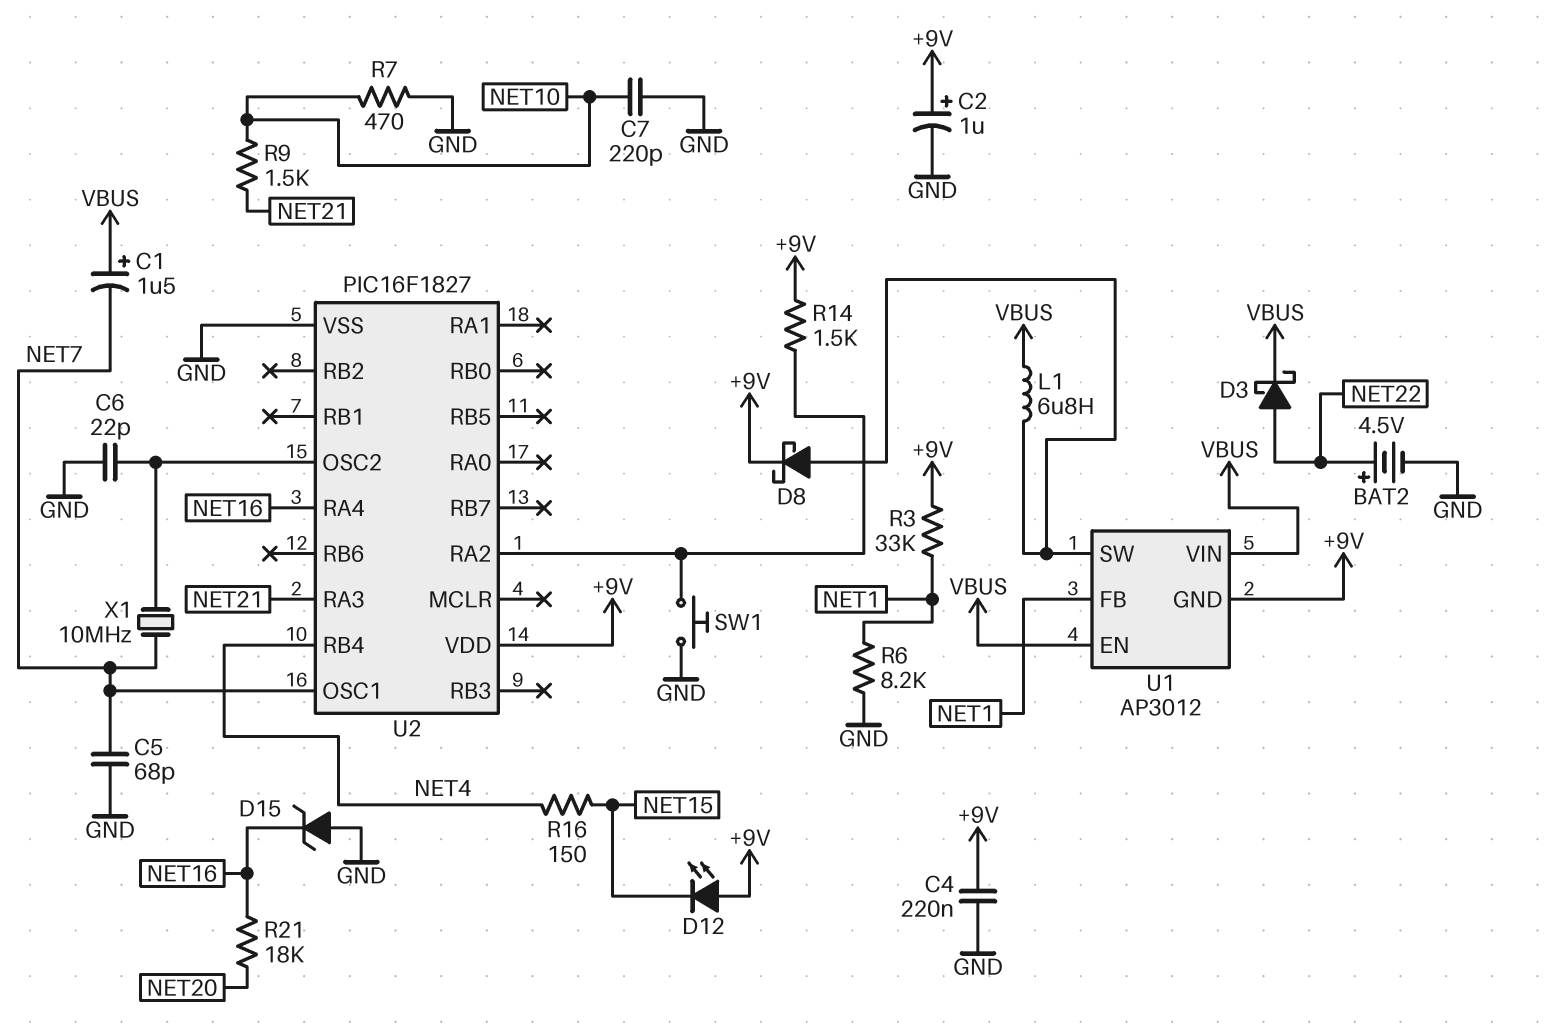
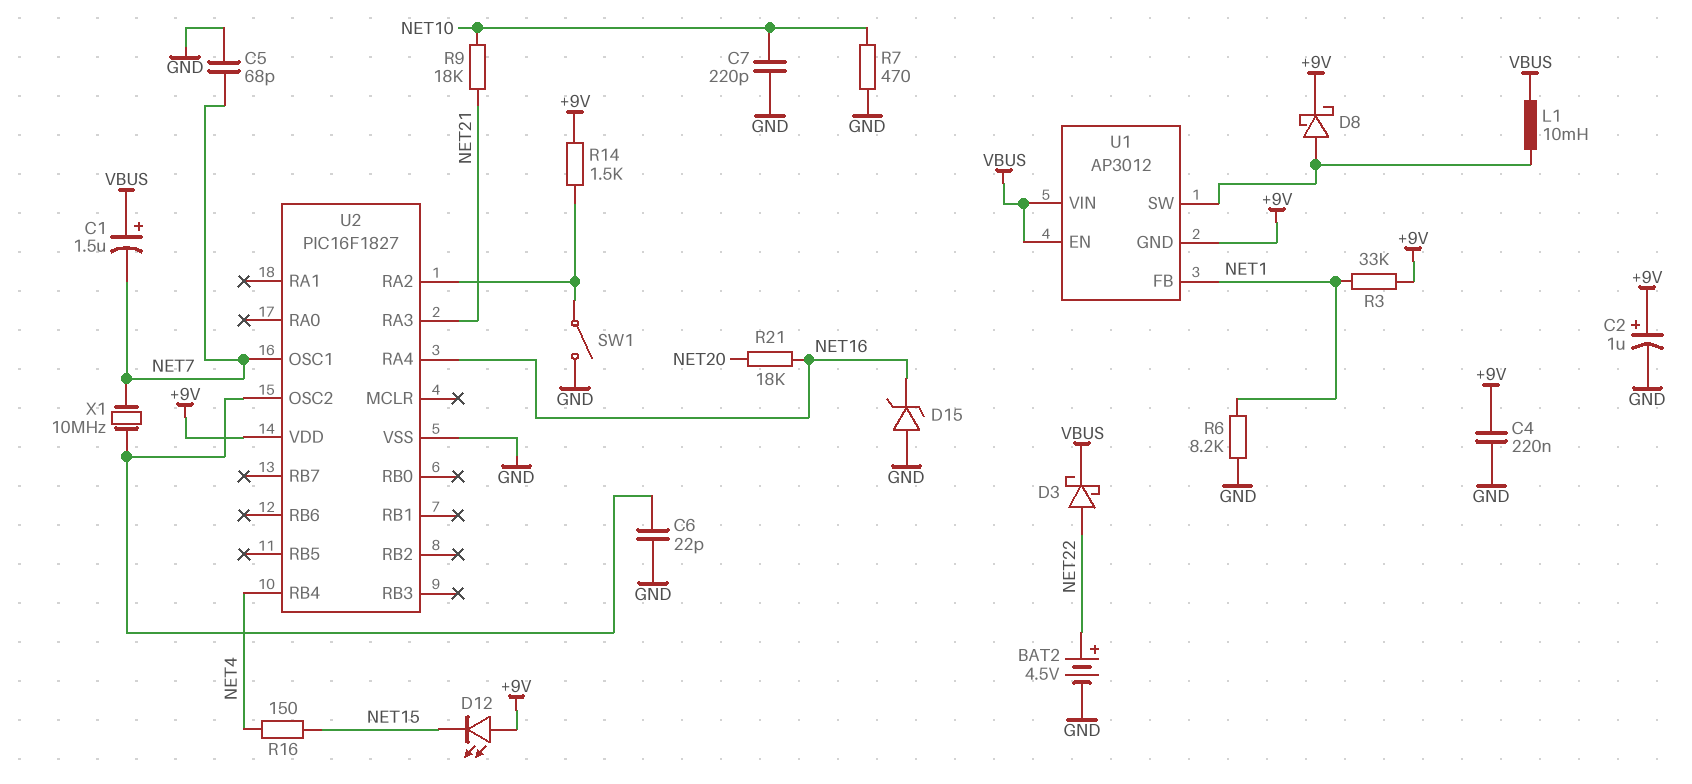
L1: 6.8uH (U1/SW, VBUS) -> 10mH (U1/SW, VBUS)
R9: 1.5k (NET10, NET21) -> 18k (NET10, NET21)
SW1: button (GND, U2/RA2) -> switch (GND, U2/RA2)

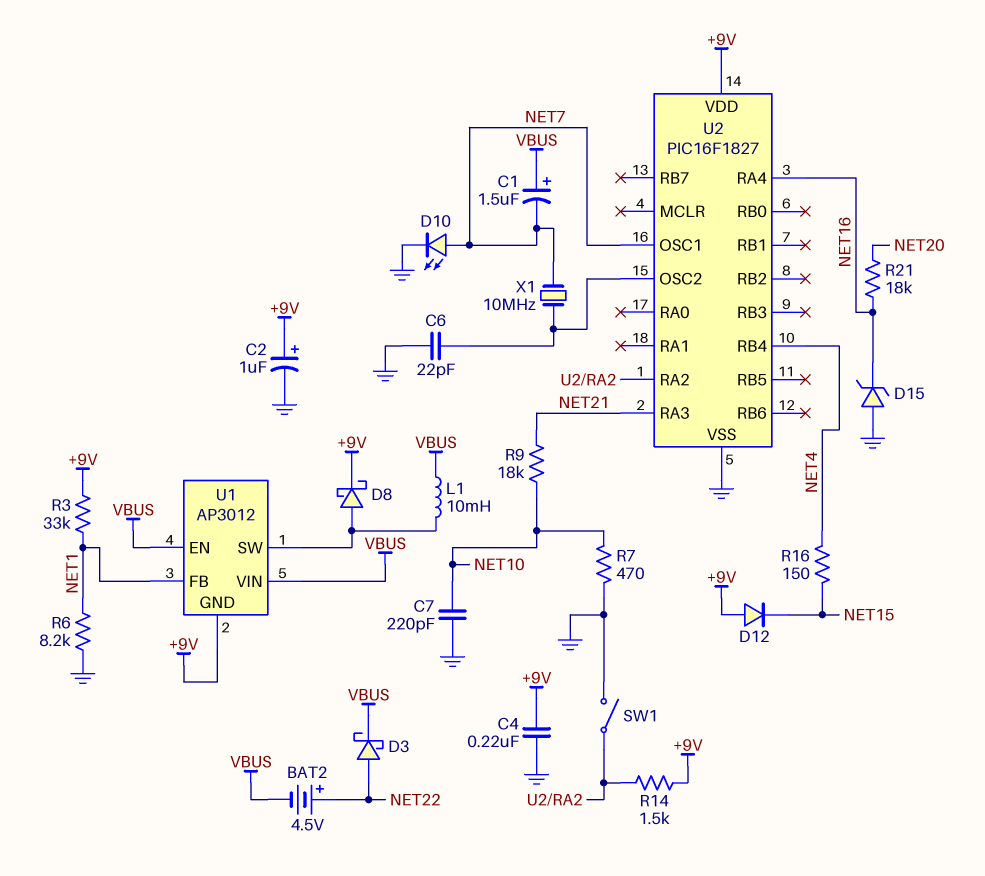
BAT2: 4.5V (plus NET22, minus GND) -> 4.5V (plus NET22, minus VBUS)
C5: 68pF (GND, NET7) -> none
D10: none -> LED (A NET7, K GND)
D12: LED (A +9V, K NET15) -> diode (A +9V, K NET15)

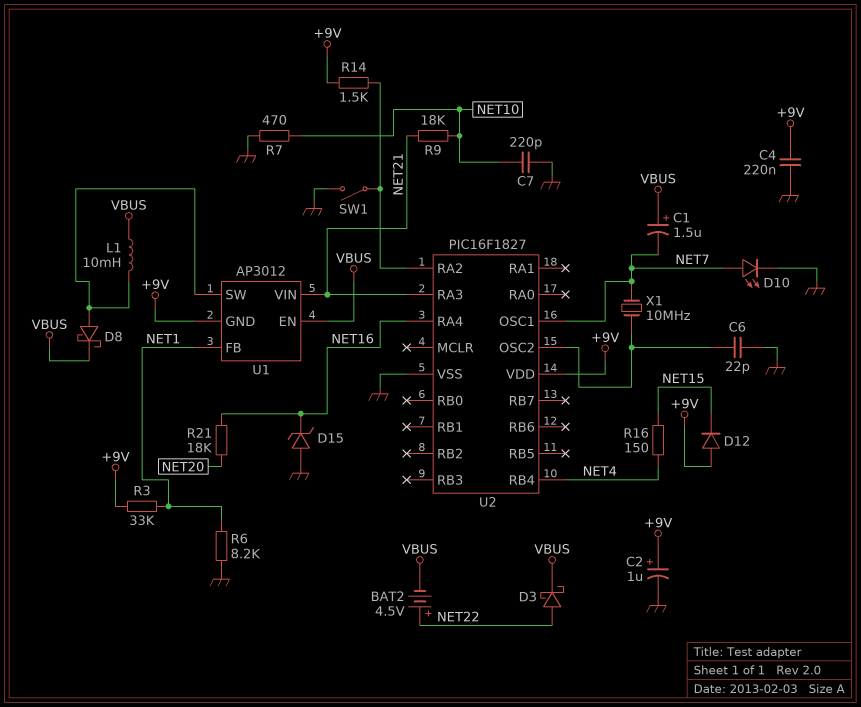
D8: schottky (A U1/SW, K +9V) -> schottky (A U1/SW, K VBUS)
U1 pin VIN: VBUS -> NET21

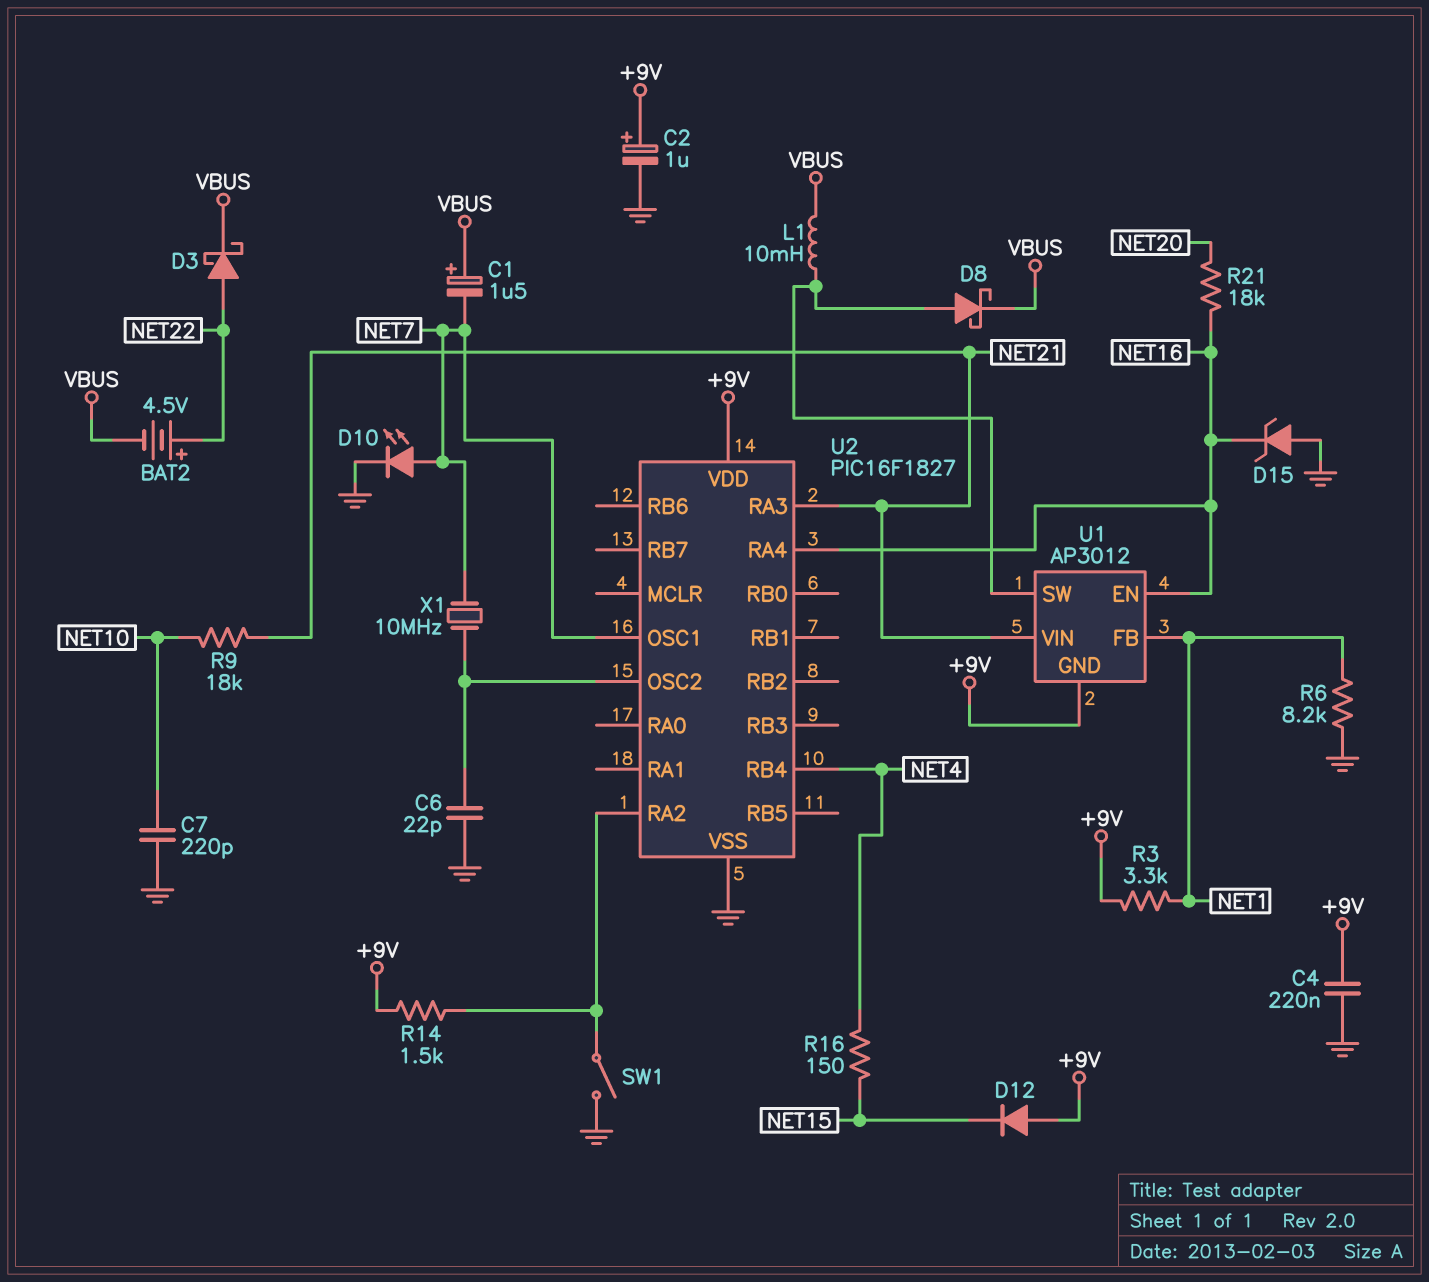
R3: 33k (+9V, NET1) -> 3.3k (+9V, NET1)
R7: 470 (GND, NET10) -> none
U1 pin EN: VBUS -> NET16

